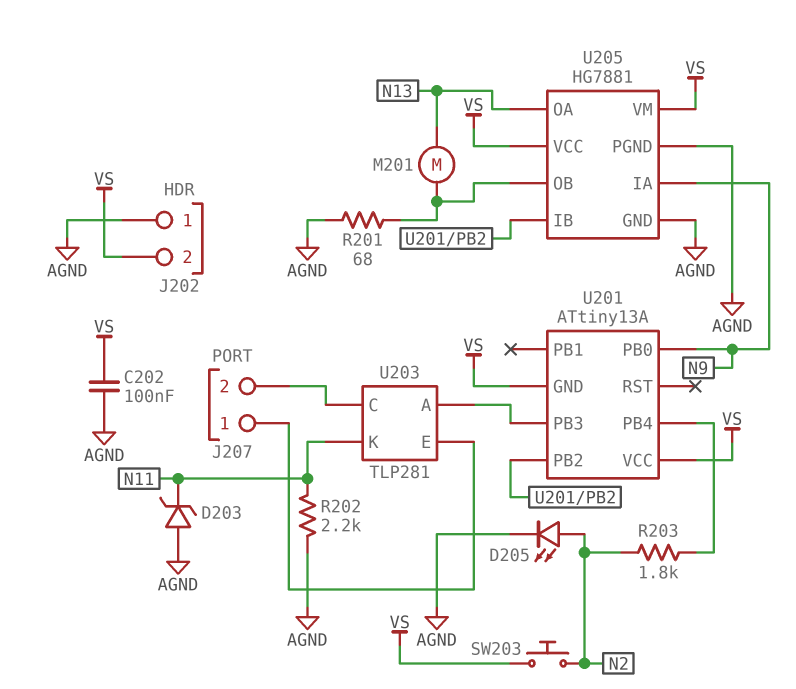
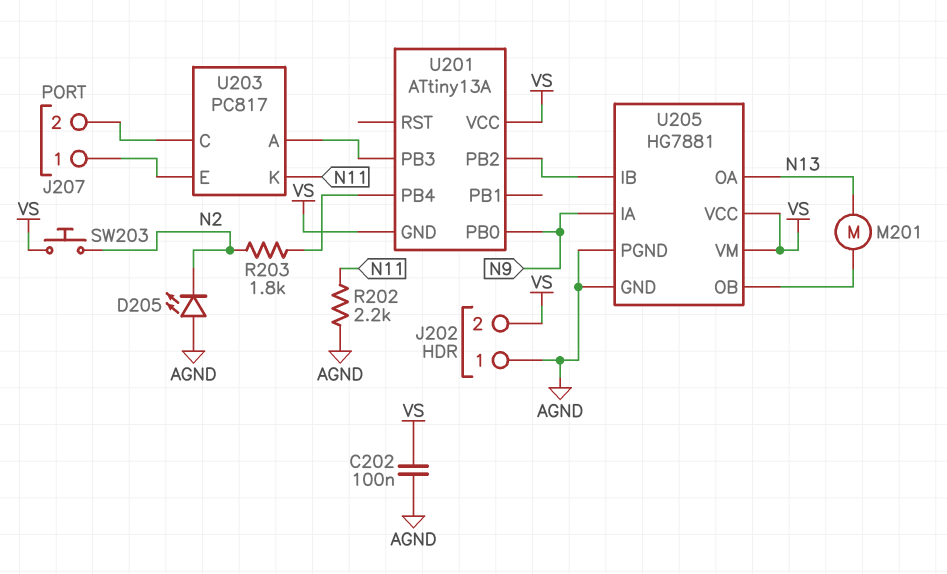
D203: zener (A AGND, K N11) -> none
D205: LED (A N2, K AGND) -> LED (A AGND, K N2)
R201: 68 (AGND, U205/OB) -> none
U203: TLP281 -> PC817

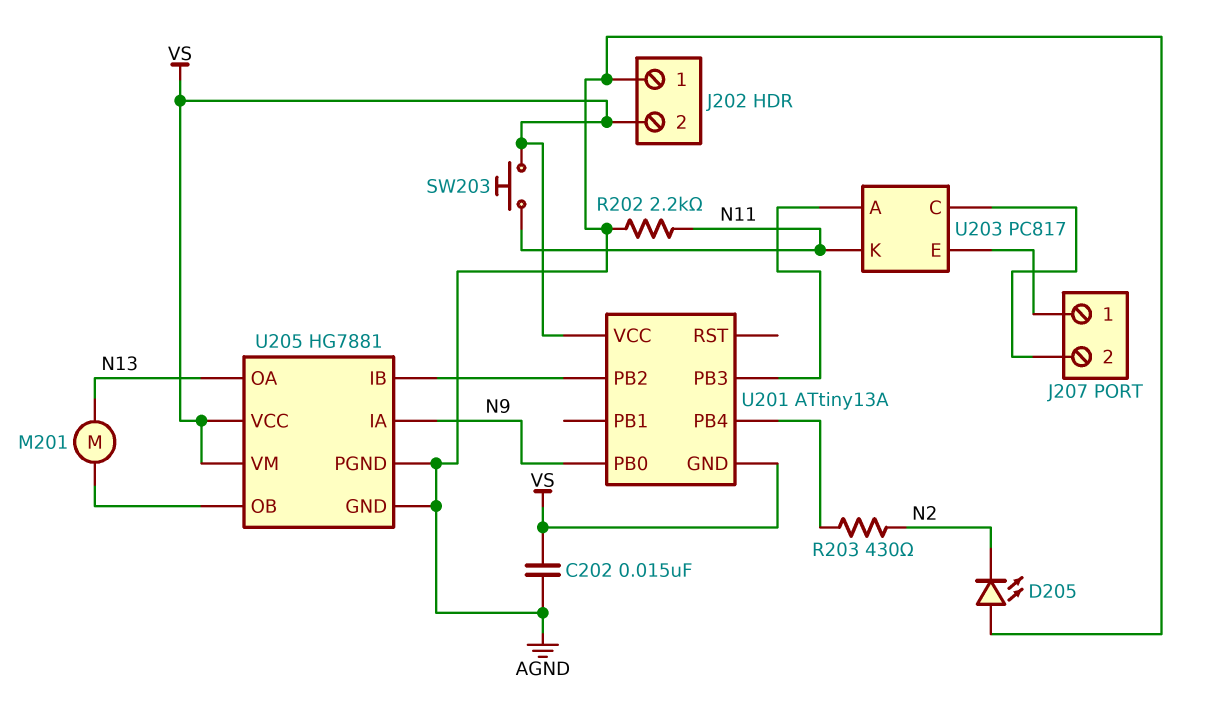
C202: 100nF (AGND, VS) -> 15nF (AGND, VS)
R203: 1.8k (N2, U201/PB4) -> 430 (N2, U201/PB4)
SW203: button (N2, VS) -> button (N11, VS)

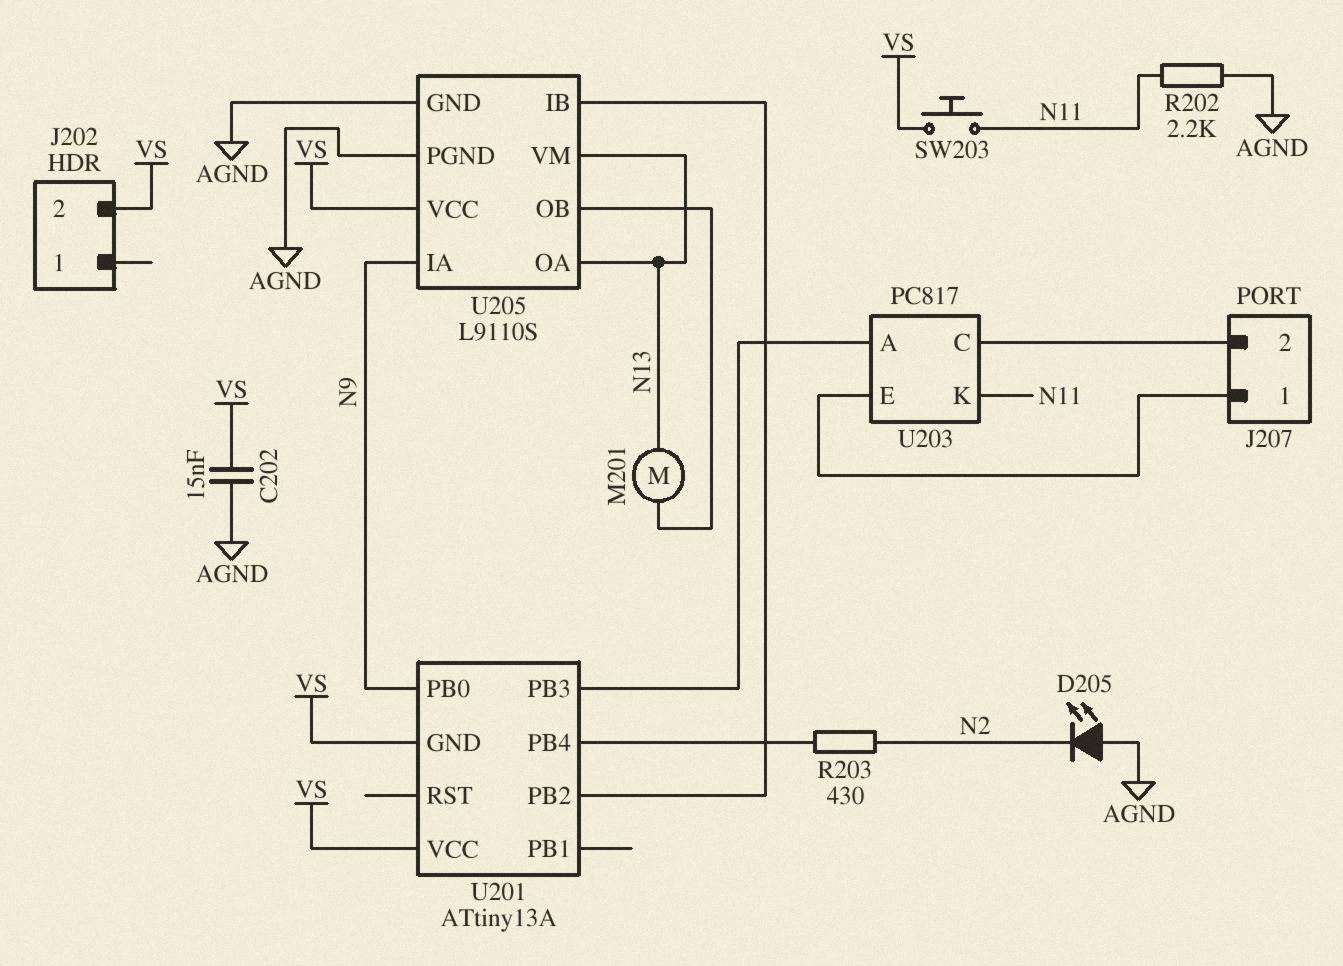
J202 pin 1: AGND -> none
U205: HG7881 -> L9110S
U205 pin VM: VS -> N13

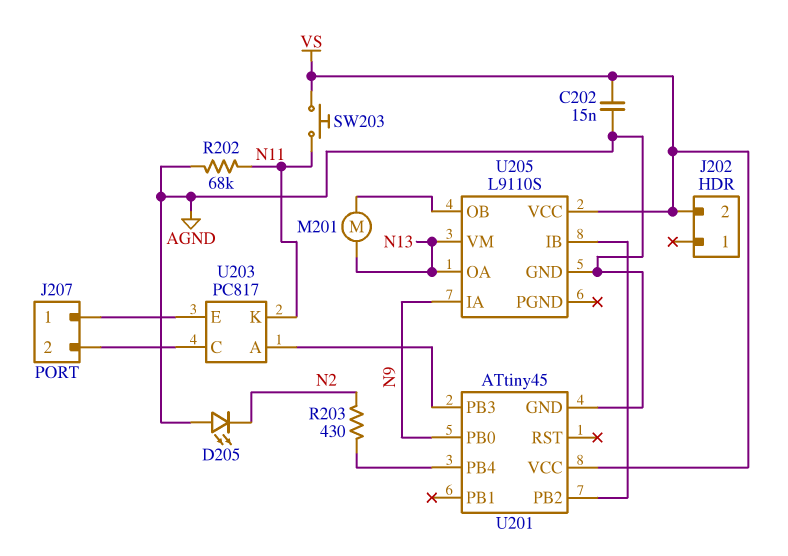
R202: 2.2k (AGND, N11) -> 68k (AGND, N11)
U201: ATtiny13A -> ATtiny45
U201 pin GND: VS -> AGND
U205 pin PGND: AGND -> none

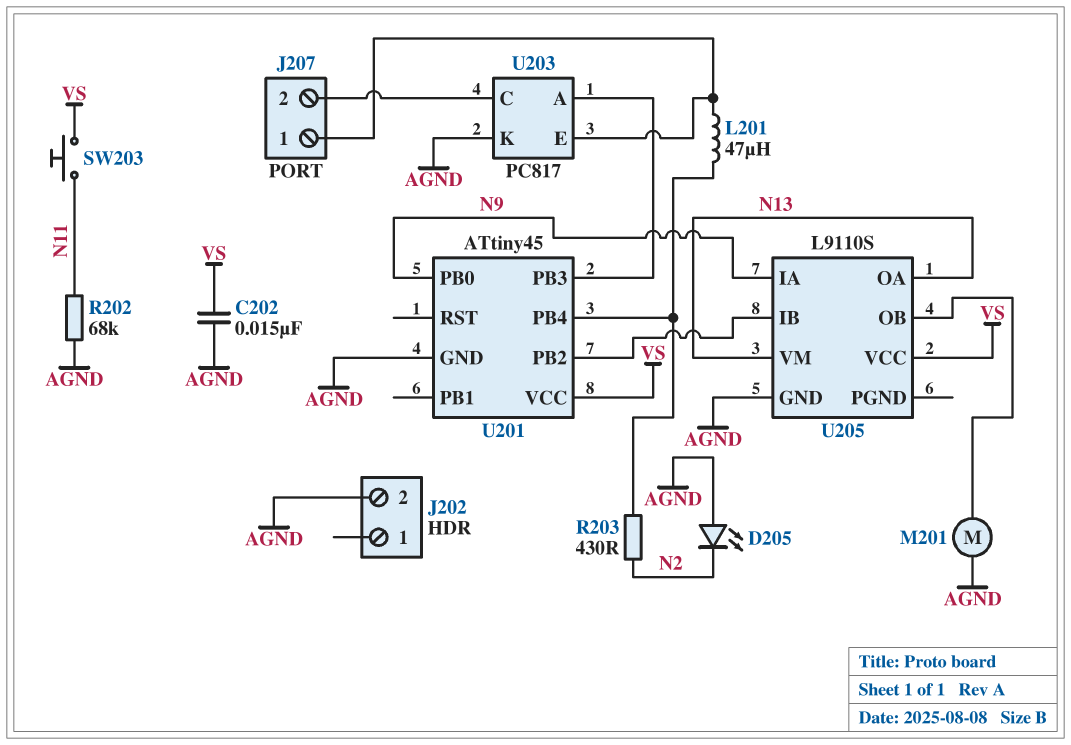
J202 pin 2: VS -> AGND
L201: none -> 47uH (J207/1, U201/PB4)
M201: motor (N13, U205/OB) -> motor (AGND, U205/OB)
U203 pin K: N11 -> AGND

